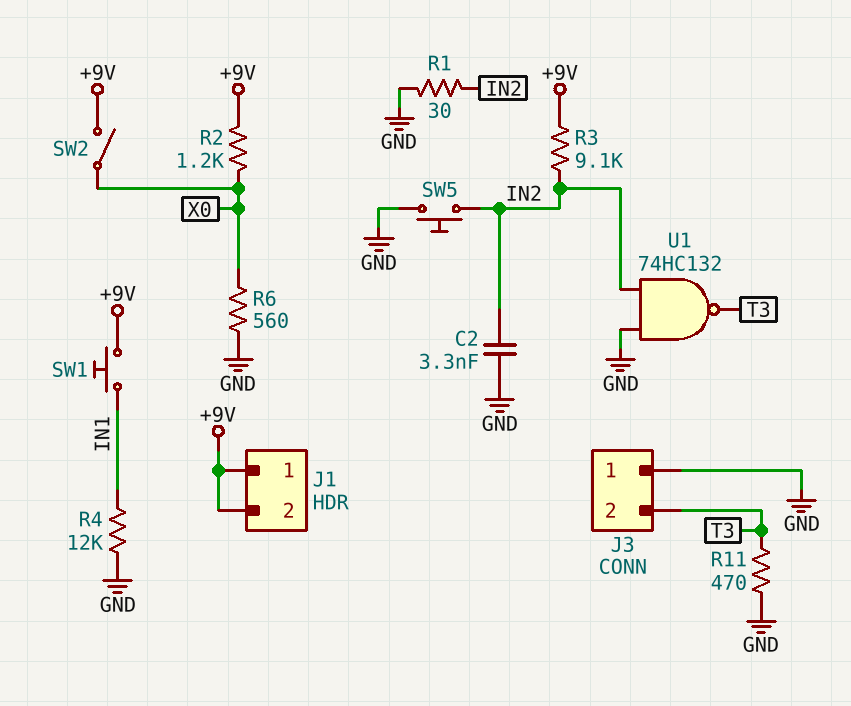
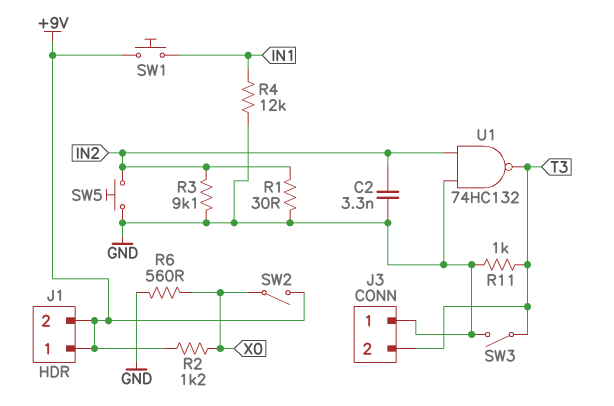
R3: 9.1k (+9V, IN2) -> 9.1k (GND, IN2)
R11: 470 (GND, T3) -> 1k (GND, T3)
SW3: none -> switch (GND, T3)

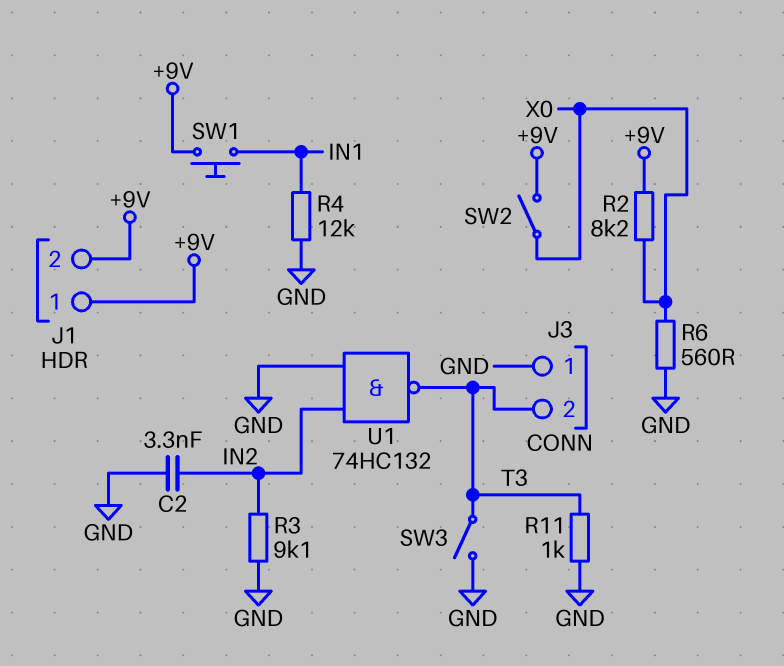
R1: 30 (GND, IN2) -> none
R2: 1.2k (+9V, X0) -> 8.2k (+9V, X0)
SW5: button (GND, IN2) -> none

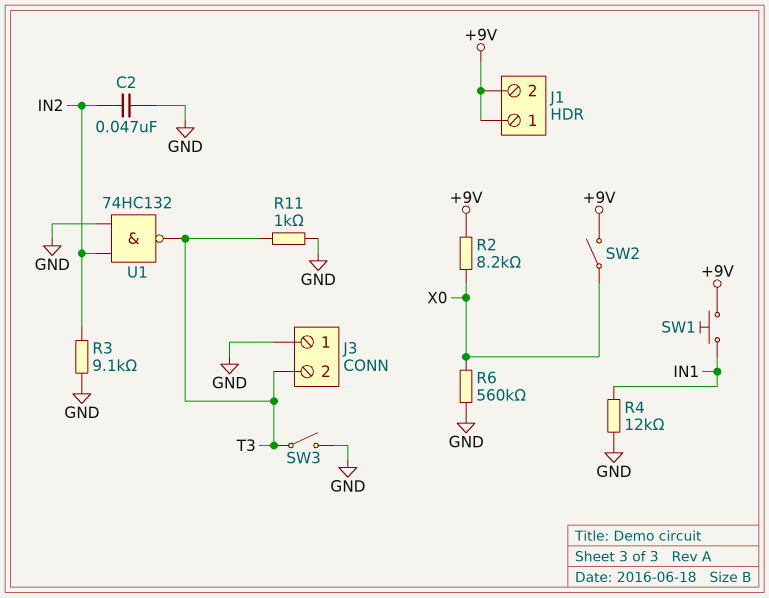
C2: 3.3nF (GND, IN2) -> 47nF (GND, IN2)
R6: 560 (GND, X0) -> 560k (GND, X0)

